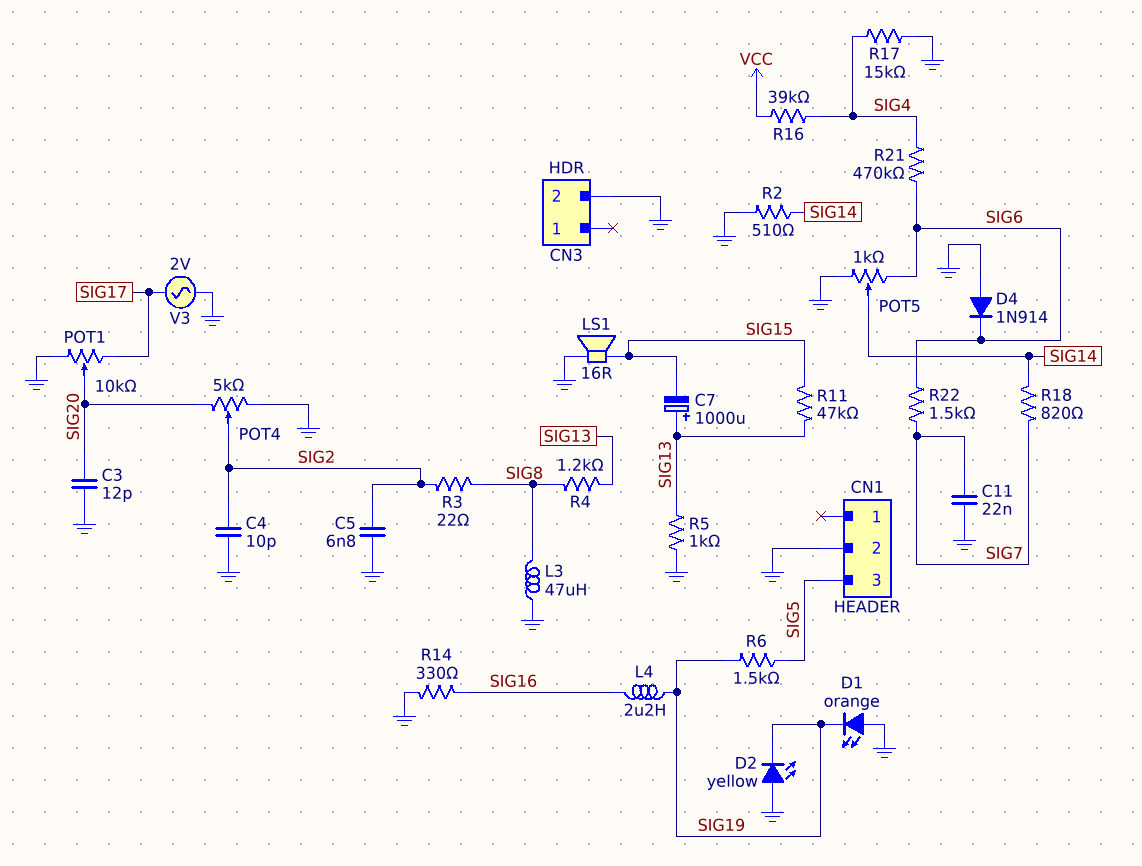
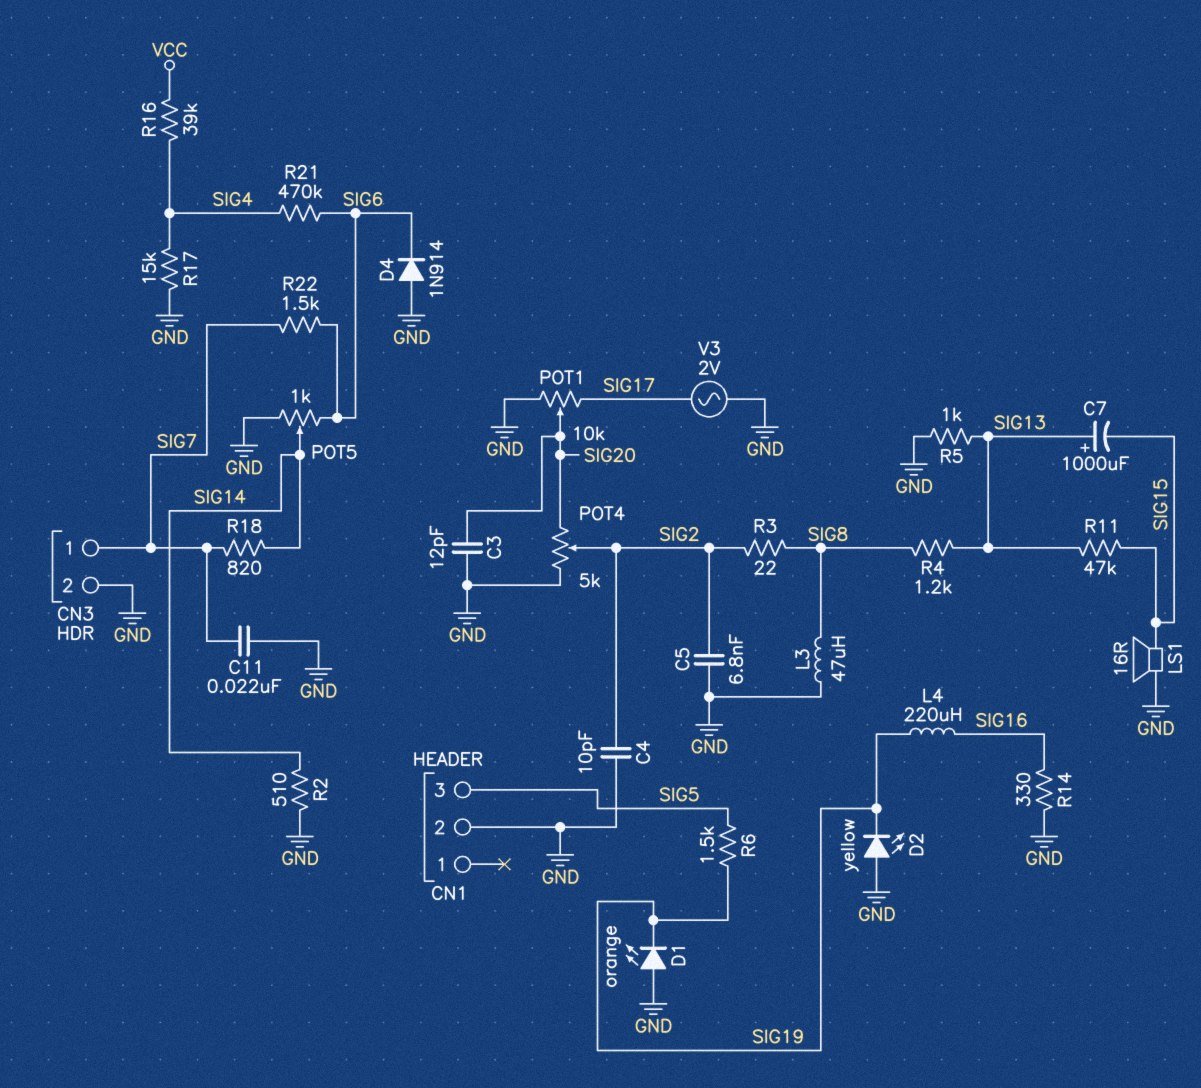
CN3 pin 1: none -> SIG7
L4: 2.2uH (SIG16, SIG19) -> 220uH (SIG16, SIG19)

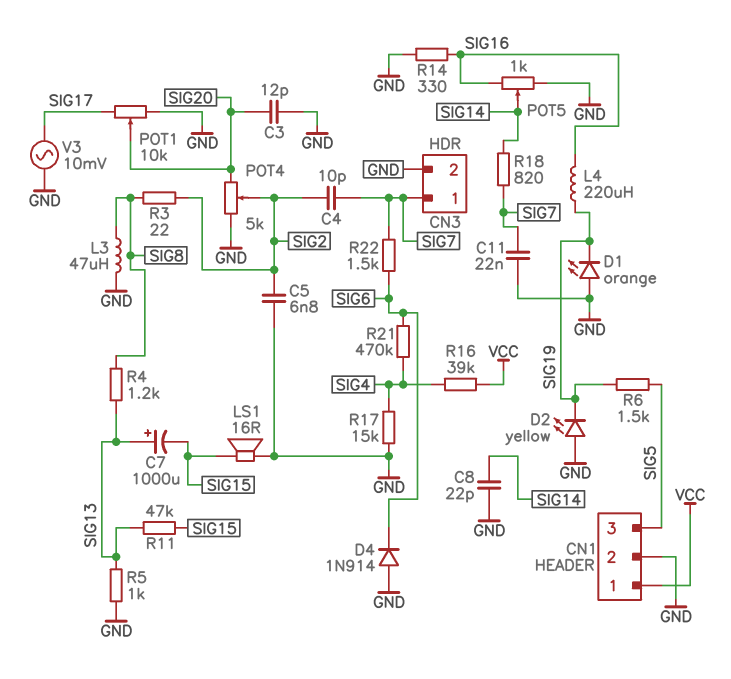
C4: 10pF (GND, SIG2) -> 10pF (SIG2, SIG7)
C8: none -> 22pF (GND, SIG14)
CN1 pin 1: none -> VCC
POT5: 1k (GND, SIG6, wiper SIG14) -> 1k (GND, SIG16, wiper SIG14)
R2: 510 (GND, SIG14) -> none
V3: AC 2V (GND, SIG17) -> AC 10mV (GND, SIG17)

